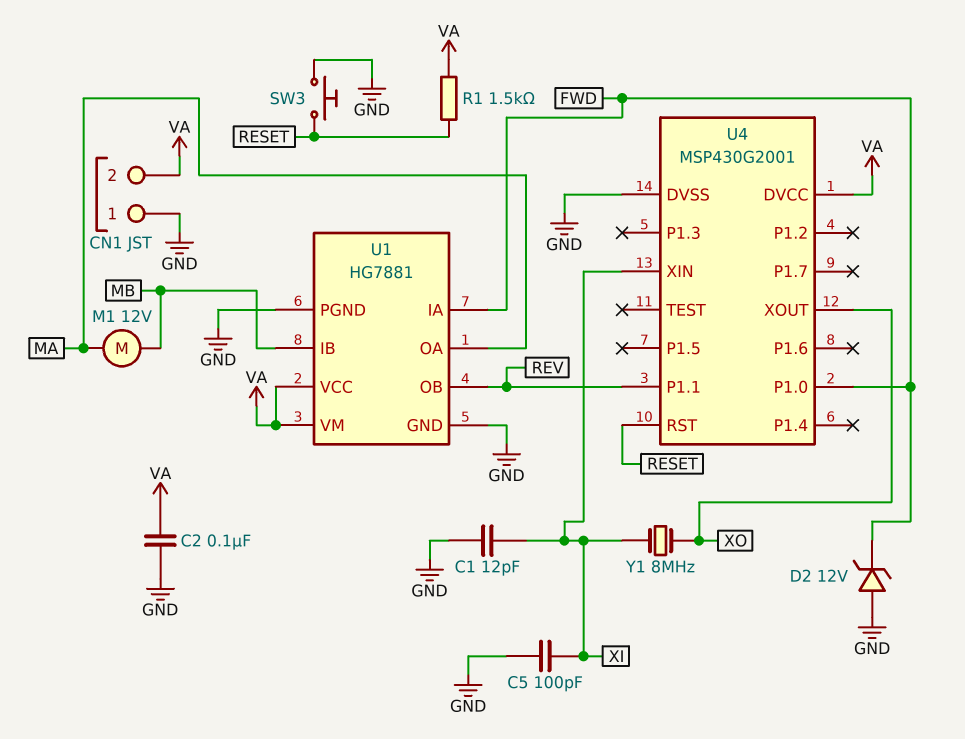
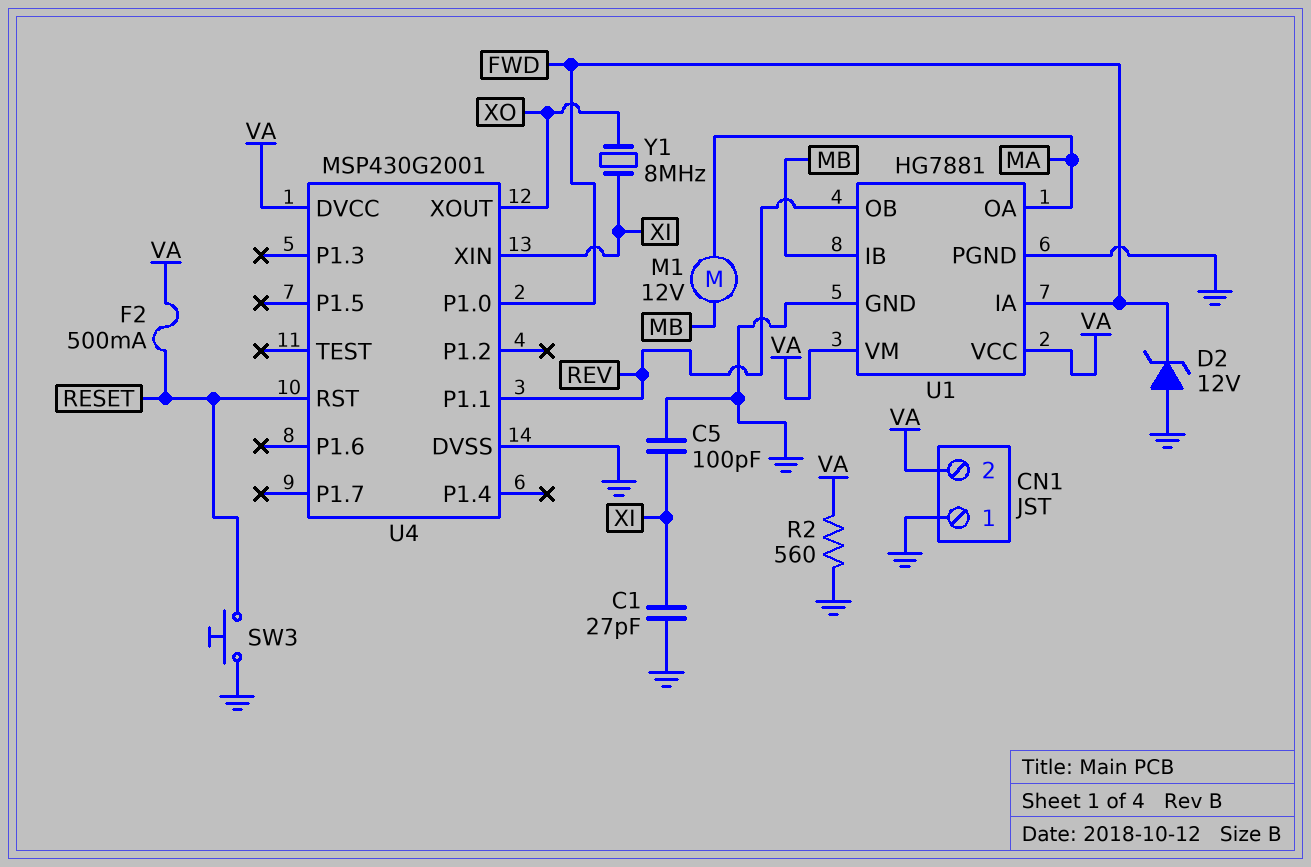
C1: 12pF (GND, XI) -> 27pF (GND, XI)
C2: 100nF (GND, VA) -> none
F2: none -> 500mA (RESET, VA)
R1: 1.5k (RESET, VA) -> none
R2: none -> 560 (GND, VA)

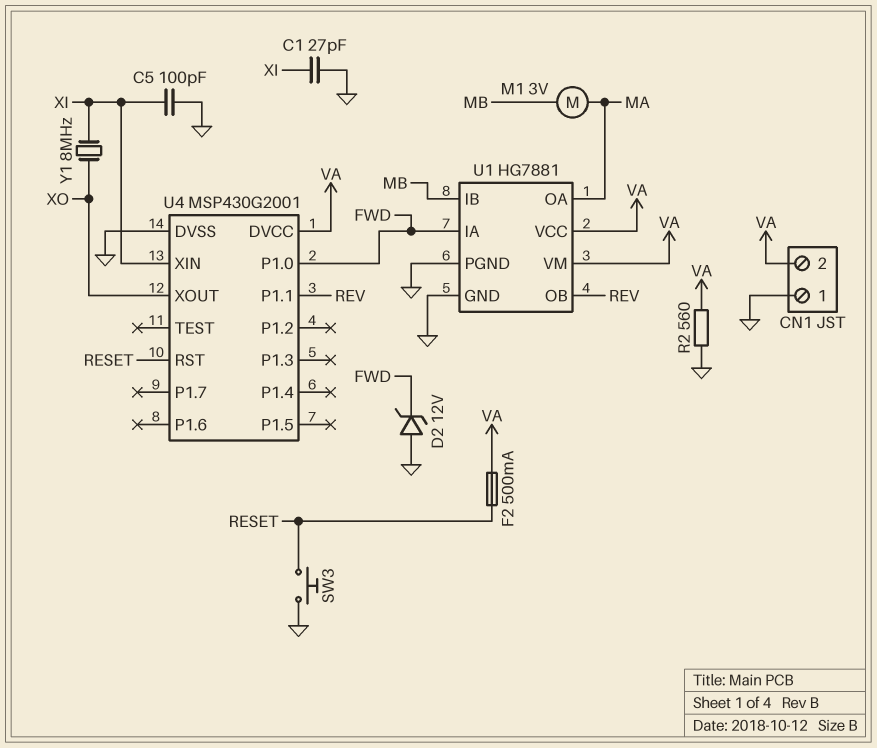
M1: motor 12V (MA, MB) -> motor 3V (MA, MB)

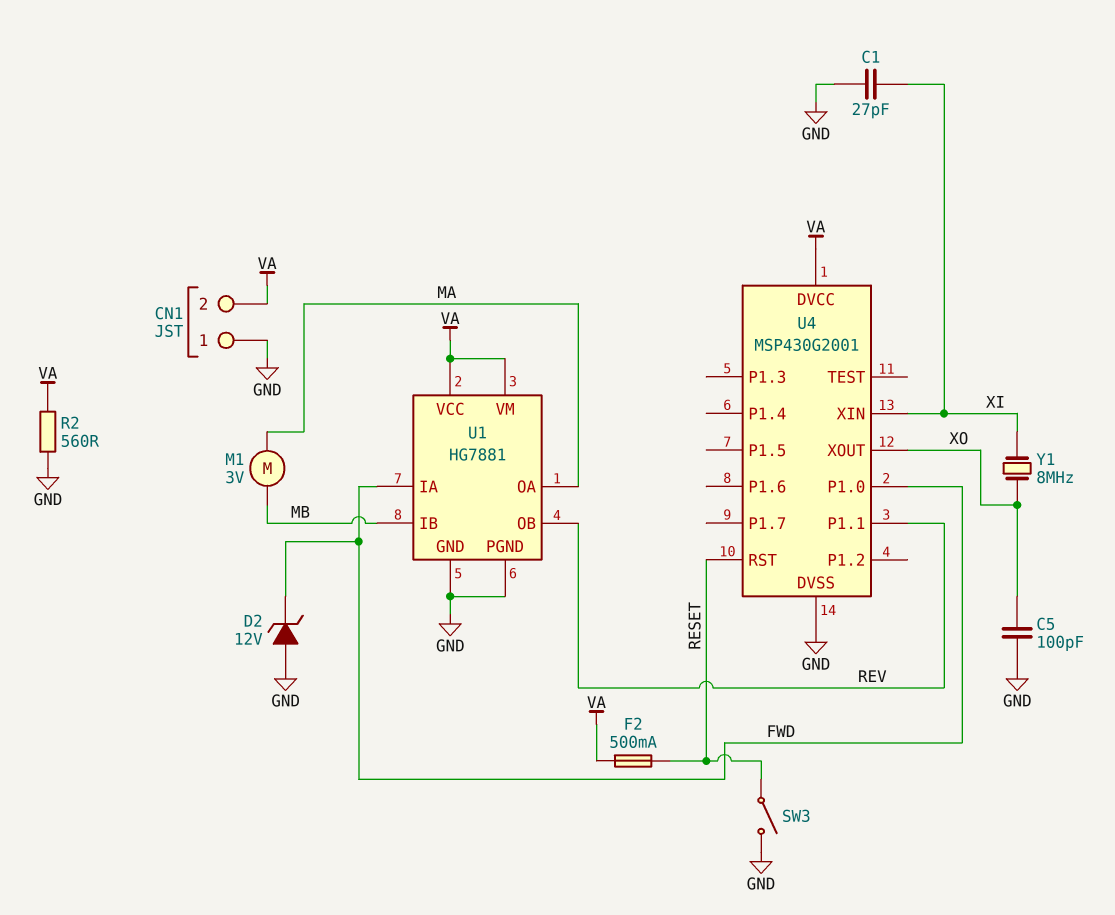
C5: 100pF (GND, XI) -> 100pF (GND, XO)
SW3: button (GND, RESET) -> switch (GND, RESET)

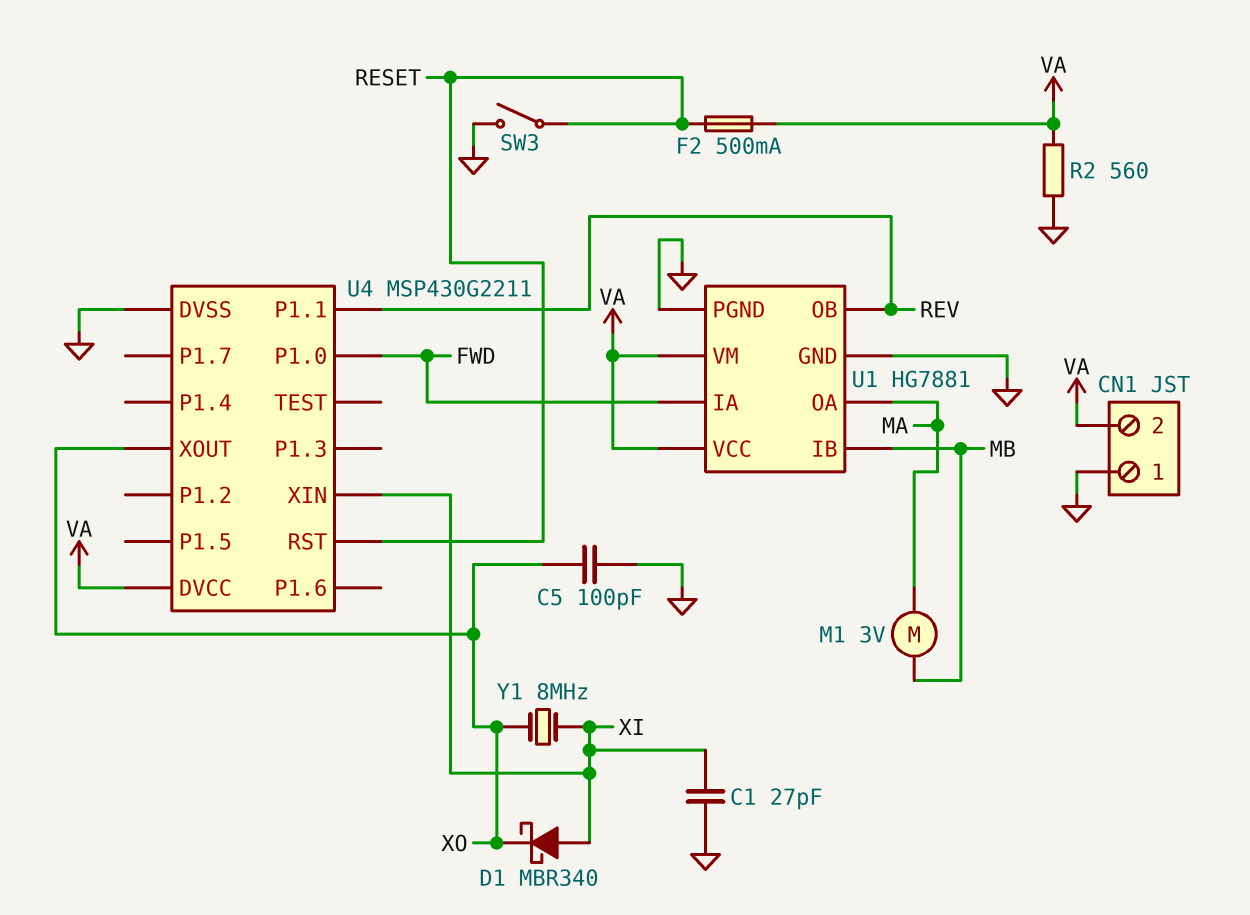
D1: none -> schottky MBR340 (A XI, K XO)
D2: zener 12V (A GND, K FWD) -> none
U4: MSP430G2001 -> MSP430G2211

